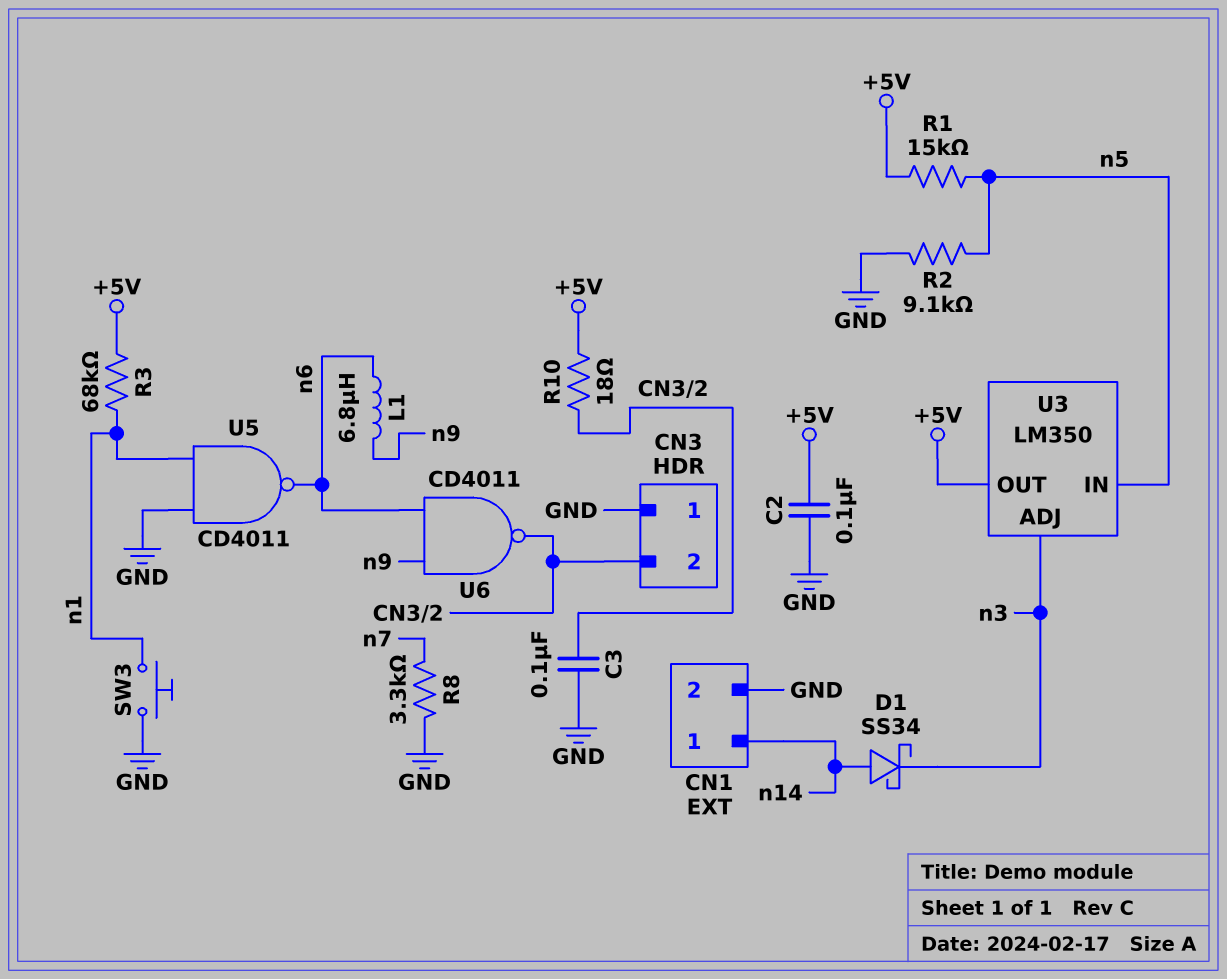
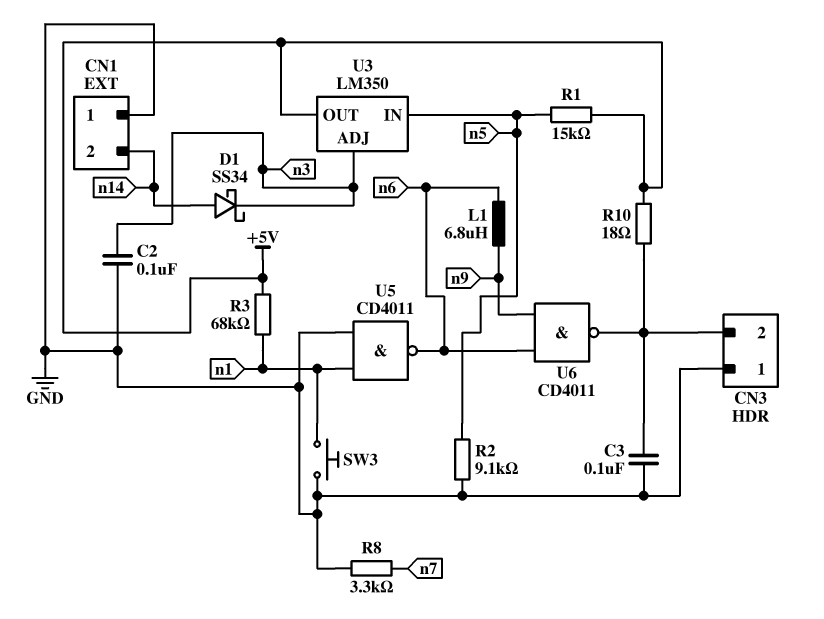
C2: 100nF (+5V, GND) -> 100nF (GND, n3)
CN1 pin 1: n14 -> GND
CN1 pin 2: GND -> n14

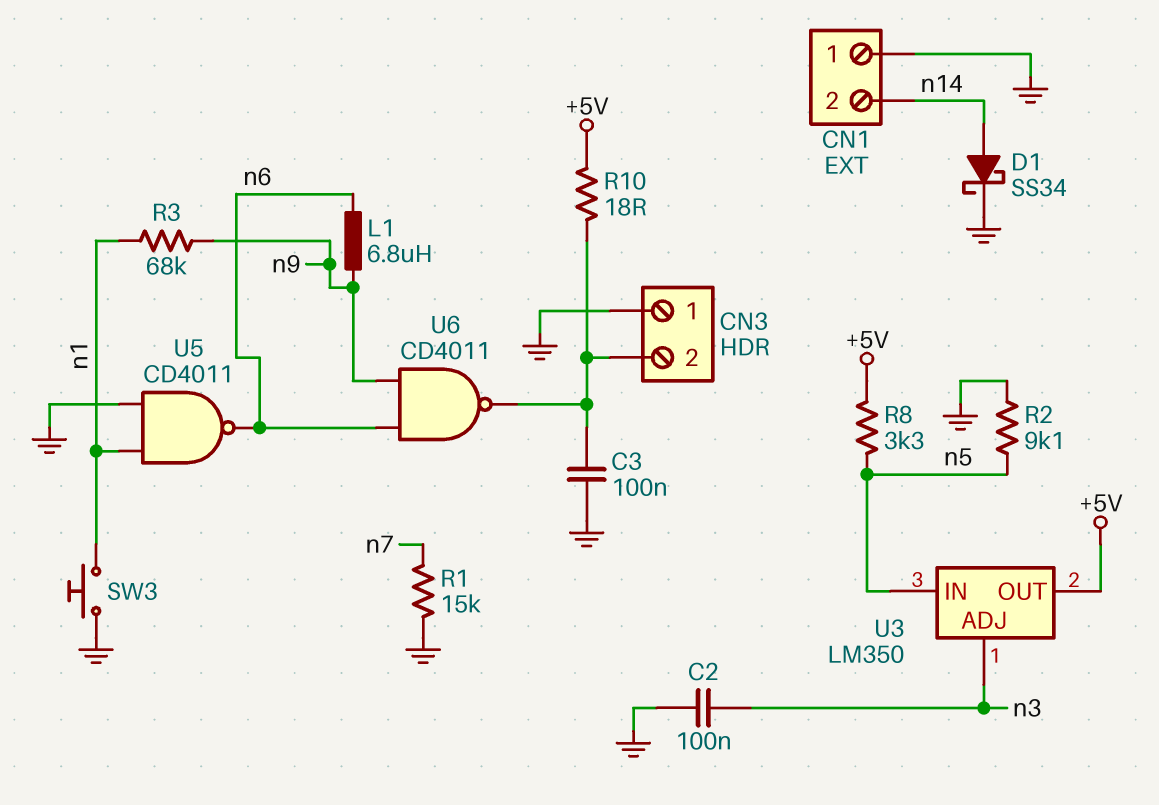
D1: schottky SS34 (A n14, K n3) -> schottky SS34 (A n14, K GND)
R1: 15k (+5V, n5) -> 15k (GND, n7)
R3: 68k (+5V, n1) -> 68k (n1, n9)
R8: 3.3k (GND, n7) -> 3.3k (+5V, n5)

